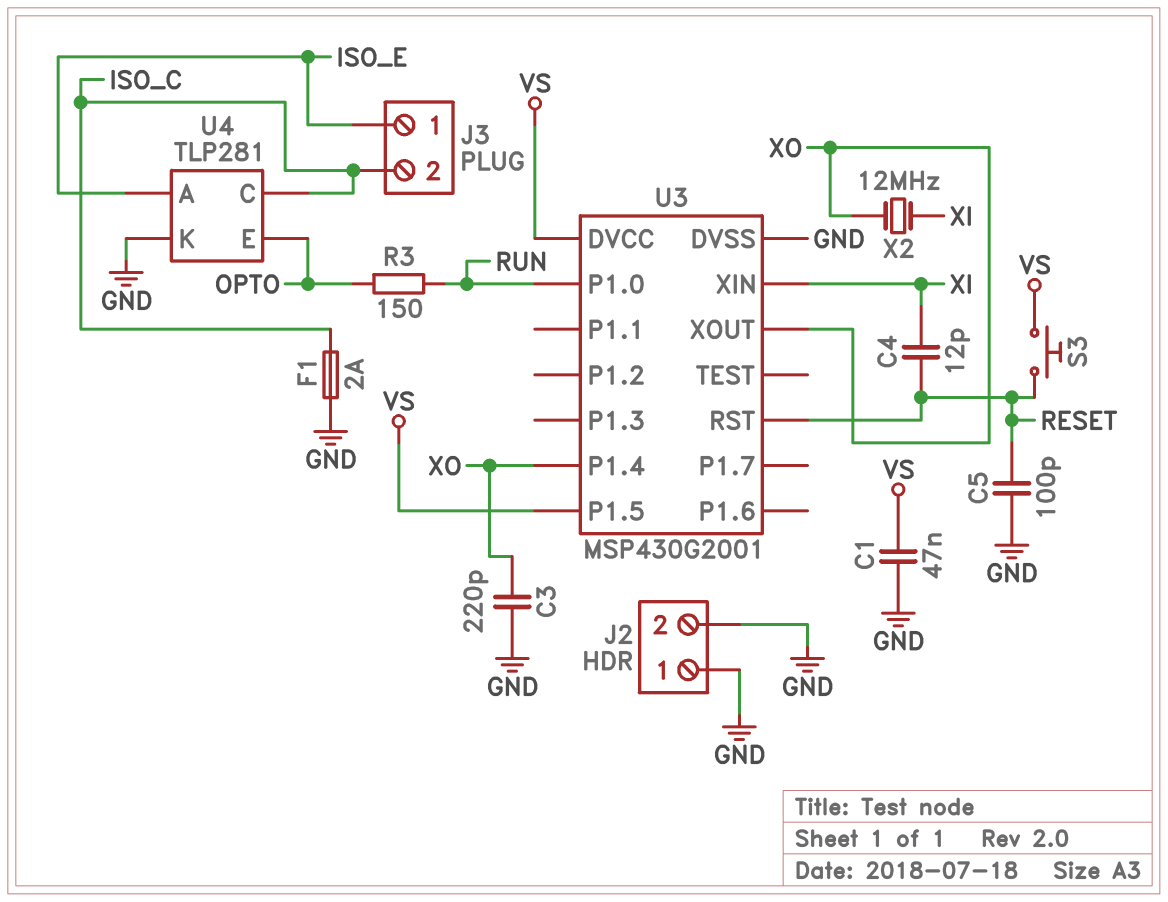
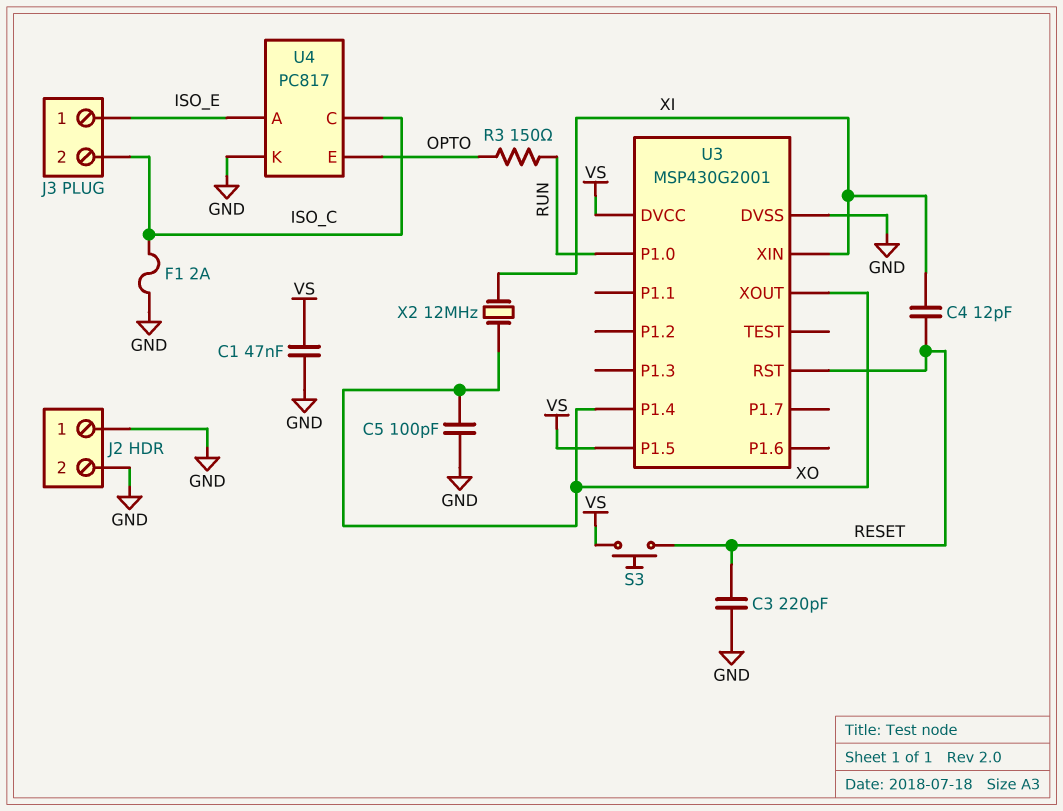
C3: 220pF (GND, XO) -> 220pF (GND, RESET)
C5: 100pF (GND, RESET) -> 100pF (GND, XO)
U4: TLP281 -> PC817

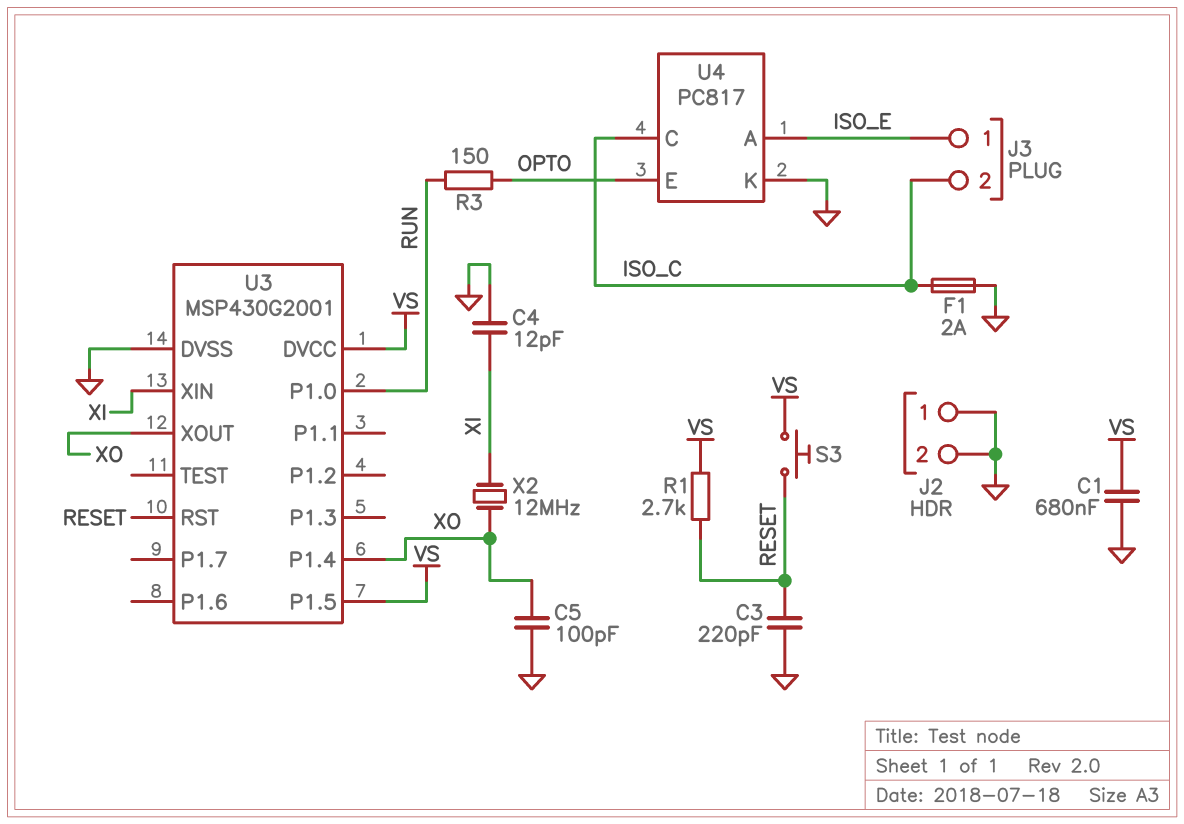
C1: 47nF (GND, VS) -> 680nF (GND, VS)
C4: 12pF (RESET, XI) -> 12pF (GND, XI)
R1: none -> 2.7k (RESET, VS)

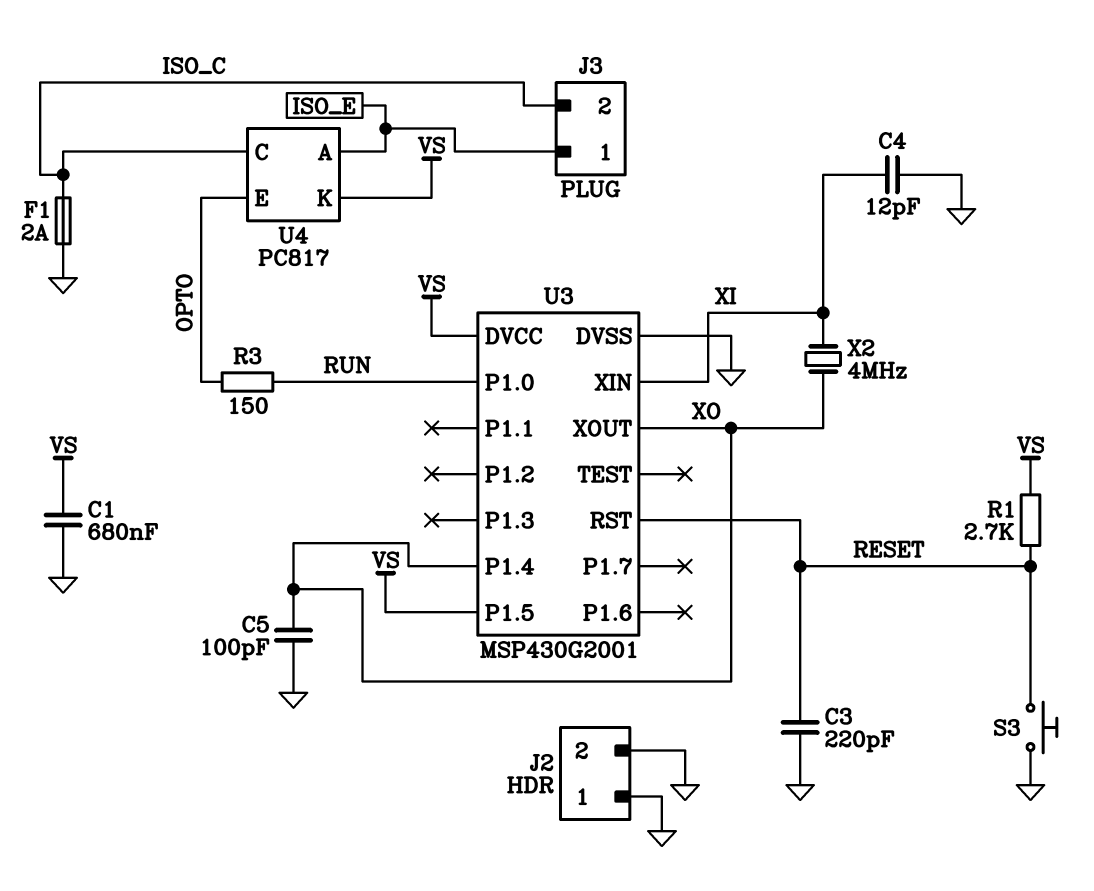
S3: button (RESET, VS) -> button (GND, RESET)
U4 pin K: GND -> VS
X2: 12MHz (XI, XO) -> 4MHz (XI, XO)

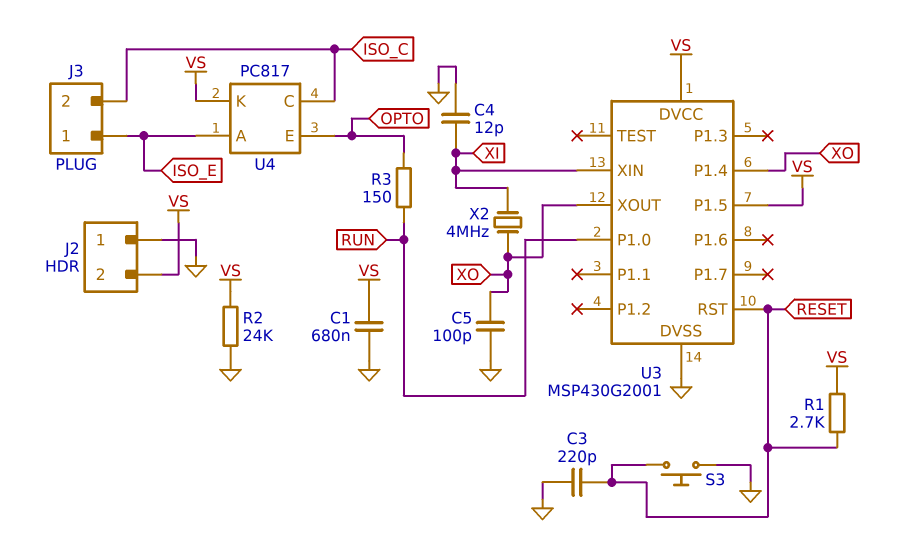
F1: 2A (GND, ISO_C) -> none
J2 pin 2: GND -> VS
R2: none -> 24k (GND, VS)

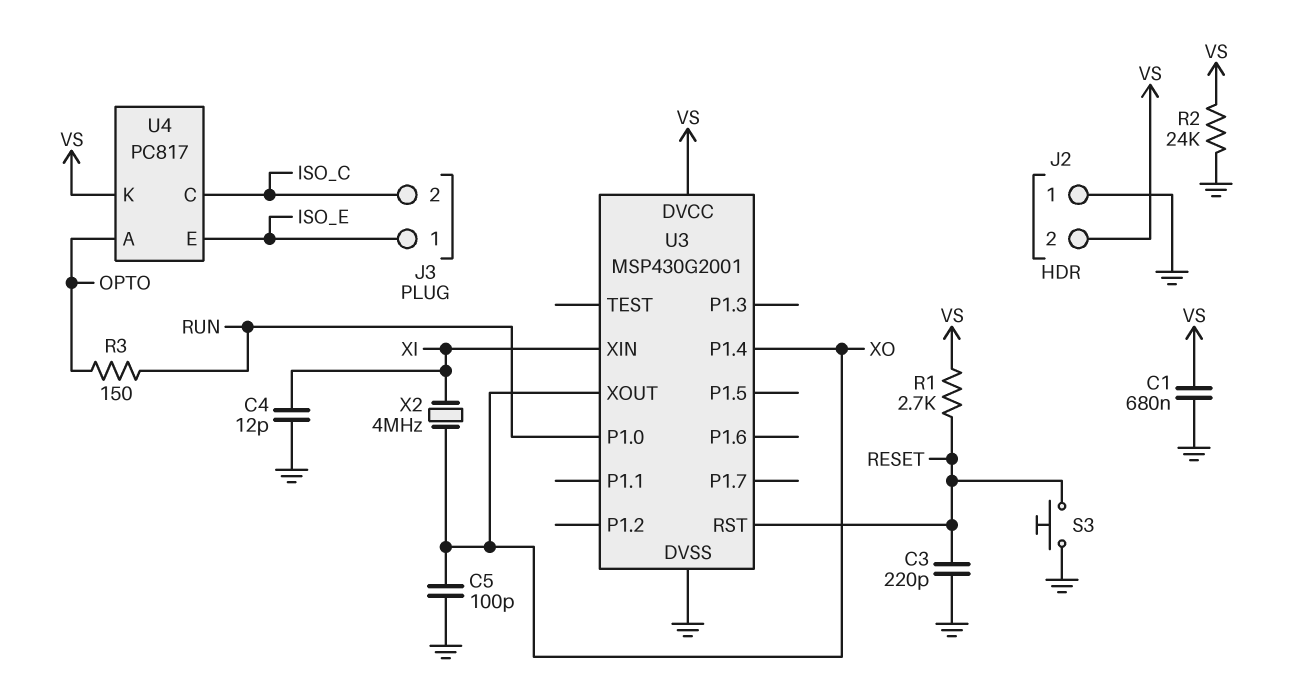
U3 pin P1.5: VS -> none
U4 pin A: ISO_E -> OPTO
U4 pin E: OPTO -> ISO_E

